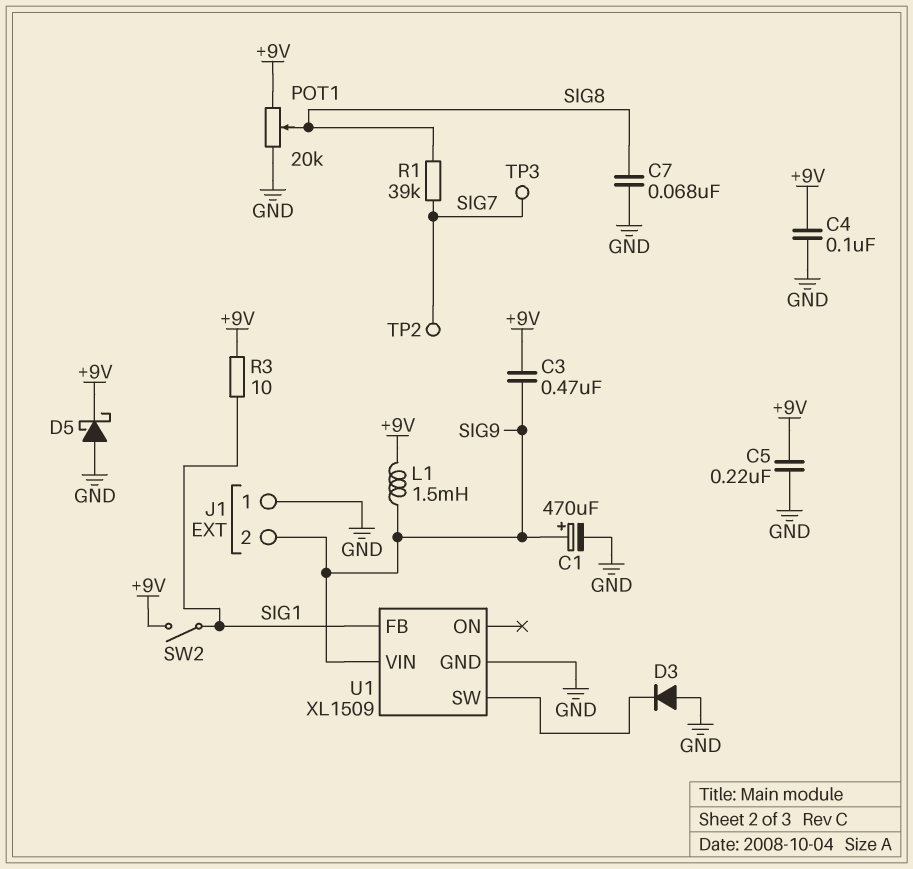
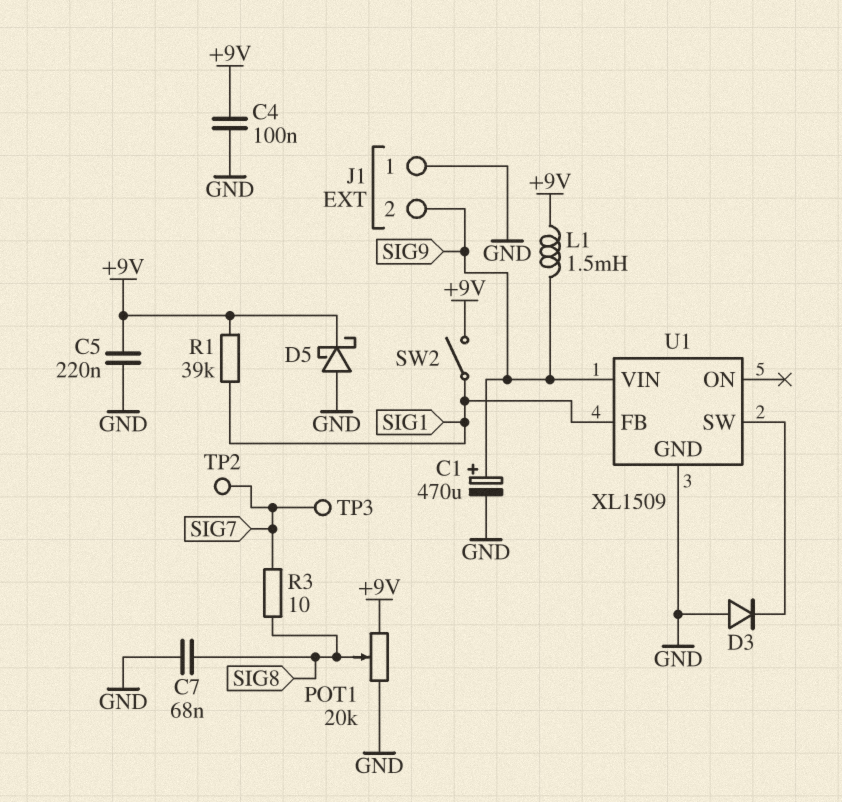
C3: 470nF (+9V, SIG9) -> none
R1: 39k (SIG7, SIG8) -> 39k (+9V, SIG1)
R3: 10 (+9V, SIG1) -> 10 (SIG7, SIG8)

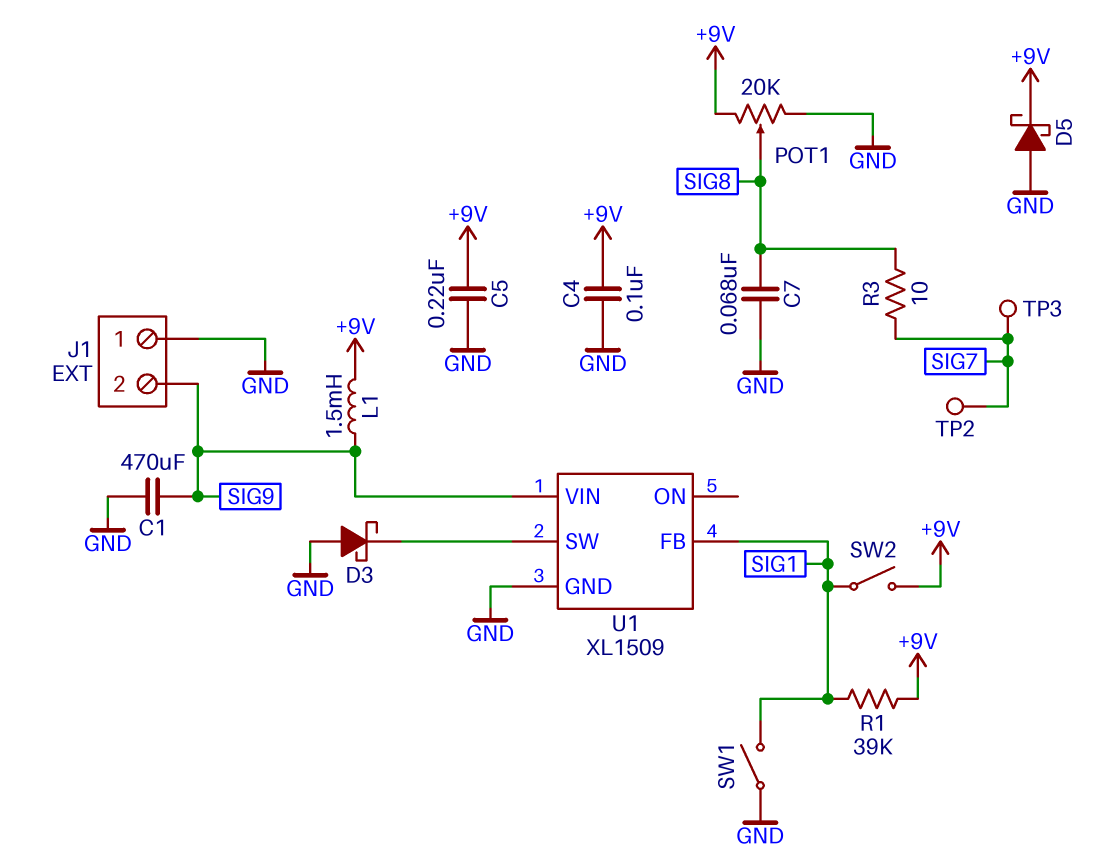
C1: 470uF (plus SIG9, minus GND) -> 470uF (GND, SIG9)
D3: diode (A GND, K U1/SW) -> schottky (A GND, K U1/SW)
SW1: none -> switch (GND, SIG1)

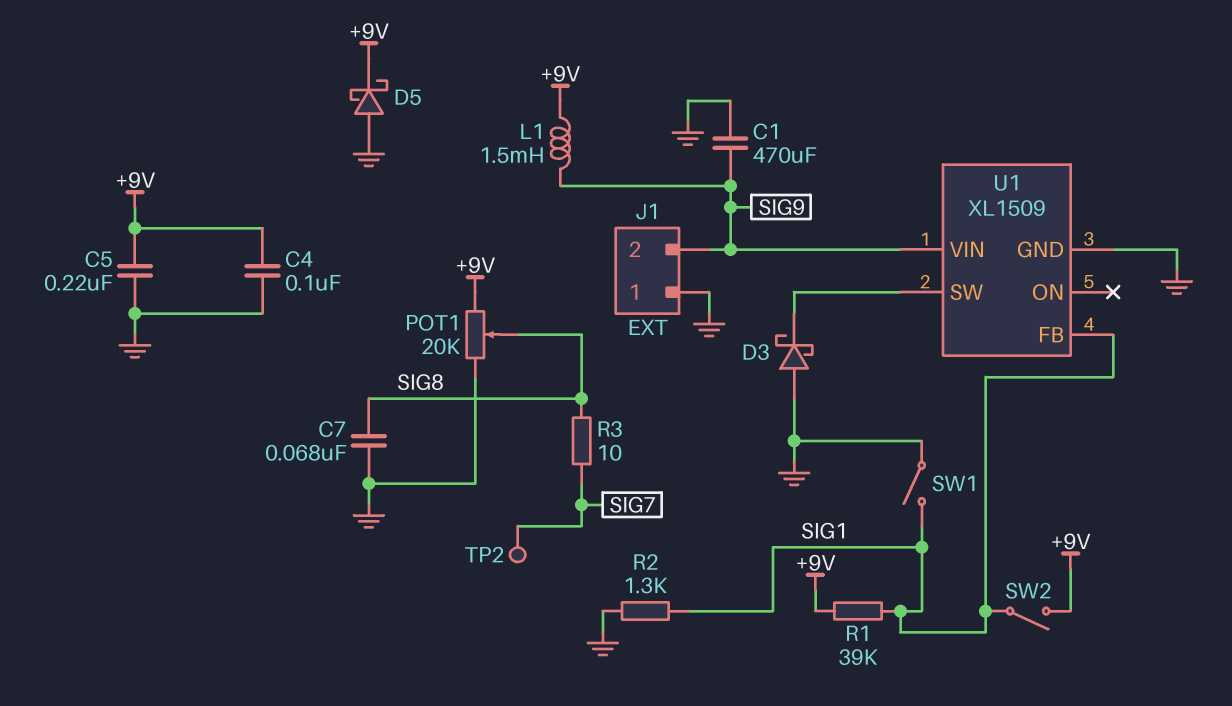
R2: none -> 1.3k (GND, SIG1)
TP3: test point (SIG7) -> none

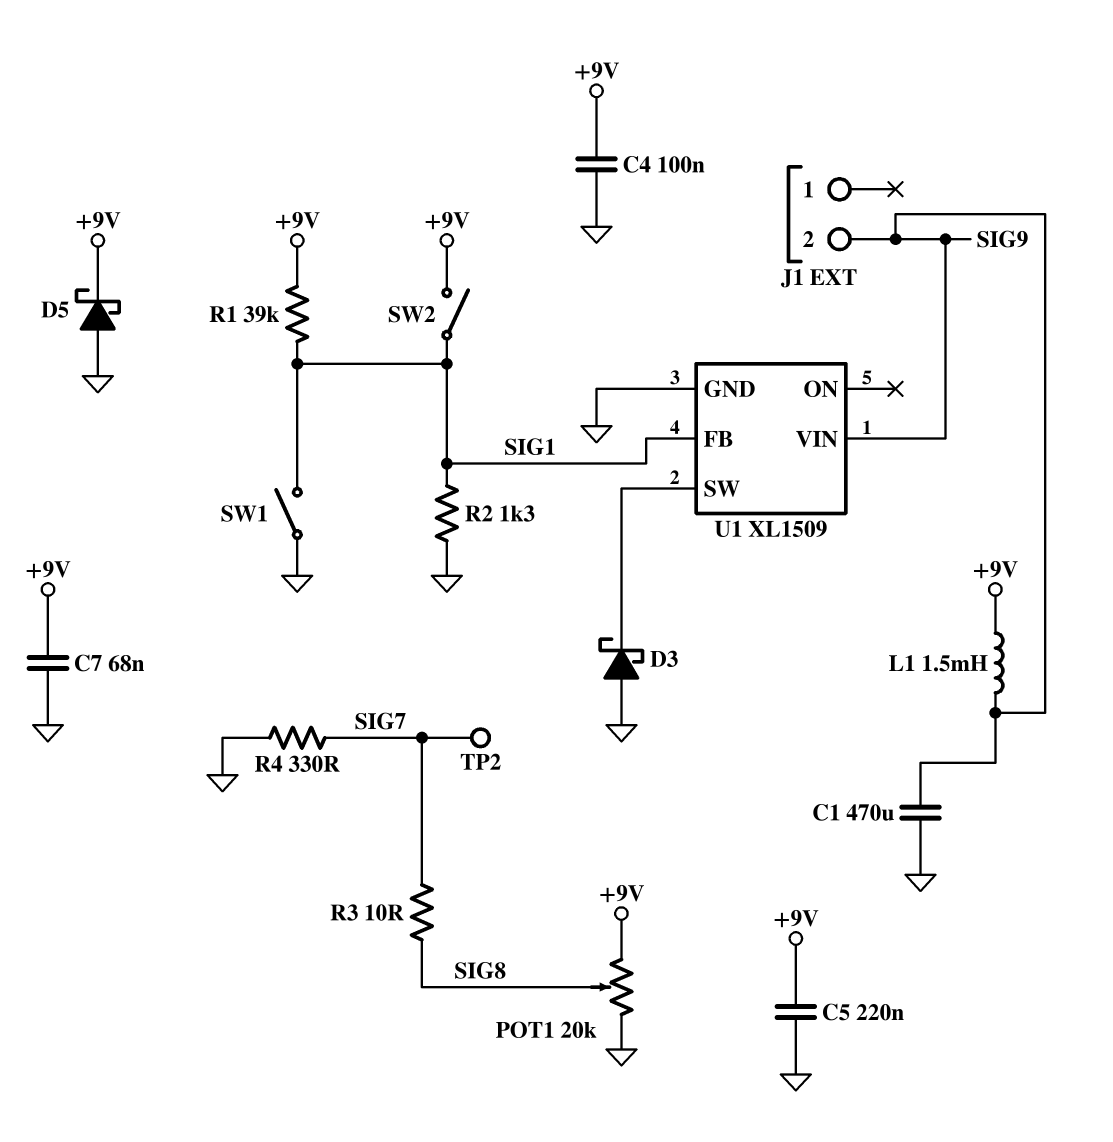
C7: 68nF (GND, SIG8) -> 68nF (+9V, GND)
J1 pin 1: GND -> none
R4: none -> 330 (GND, SIG7)

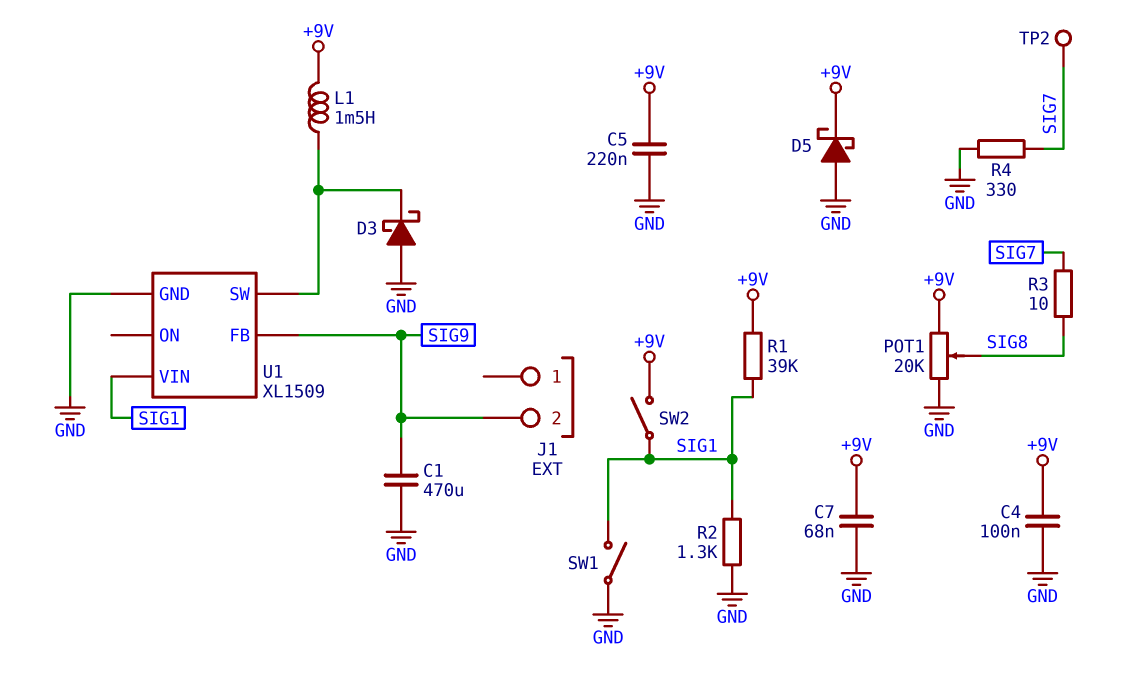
L1: 1.5mH (+9V, SIG9) -> 1.5mH (+9V, U1/SW)
U1 pin FB: SIG1 -> SIG9
U1 pin VIN: SIG9 -> SIG1

